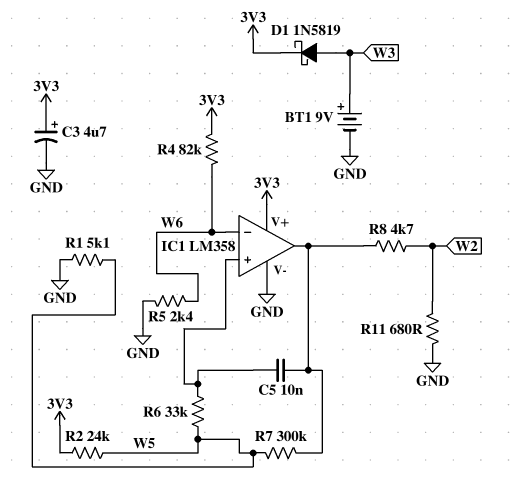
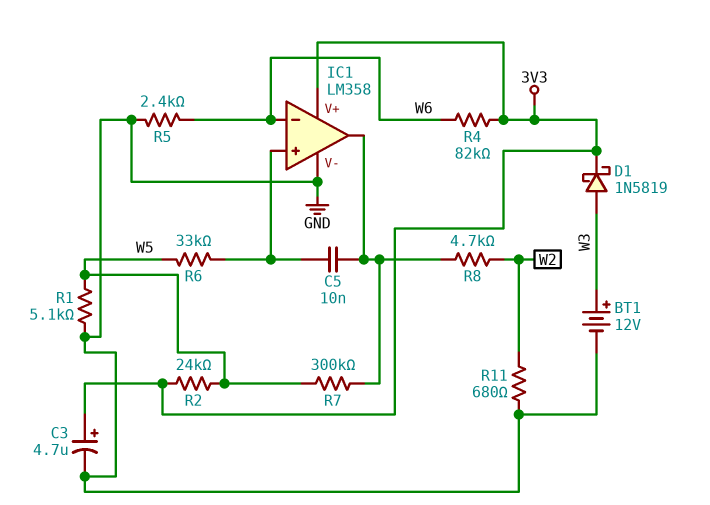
BT1: 9V (plus W3, minus GND) -> 12V (plus W3, minus GND)

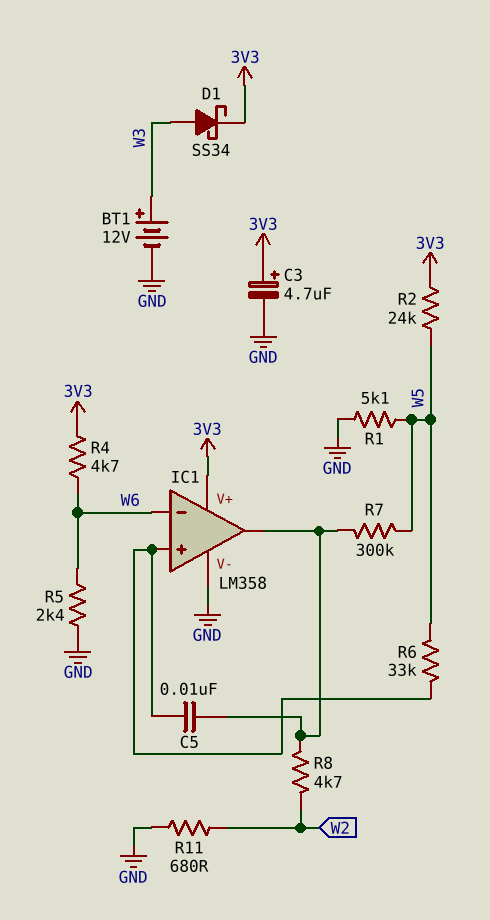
D1: schottky 1N5819 (A W3, K 3V3) -> schottky SS34 (A W3, K 3V3)
R4: 82k (3V3, W6) -> 4.7k (3V3, W6)

